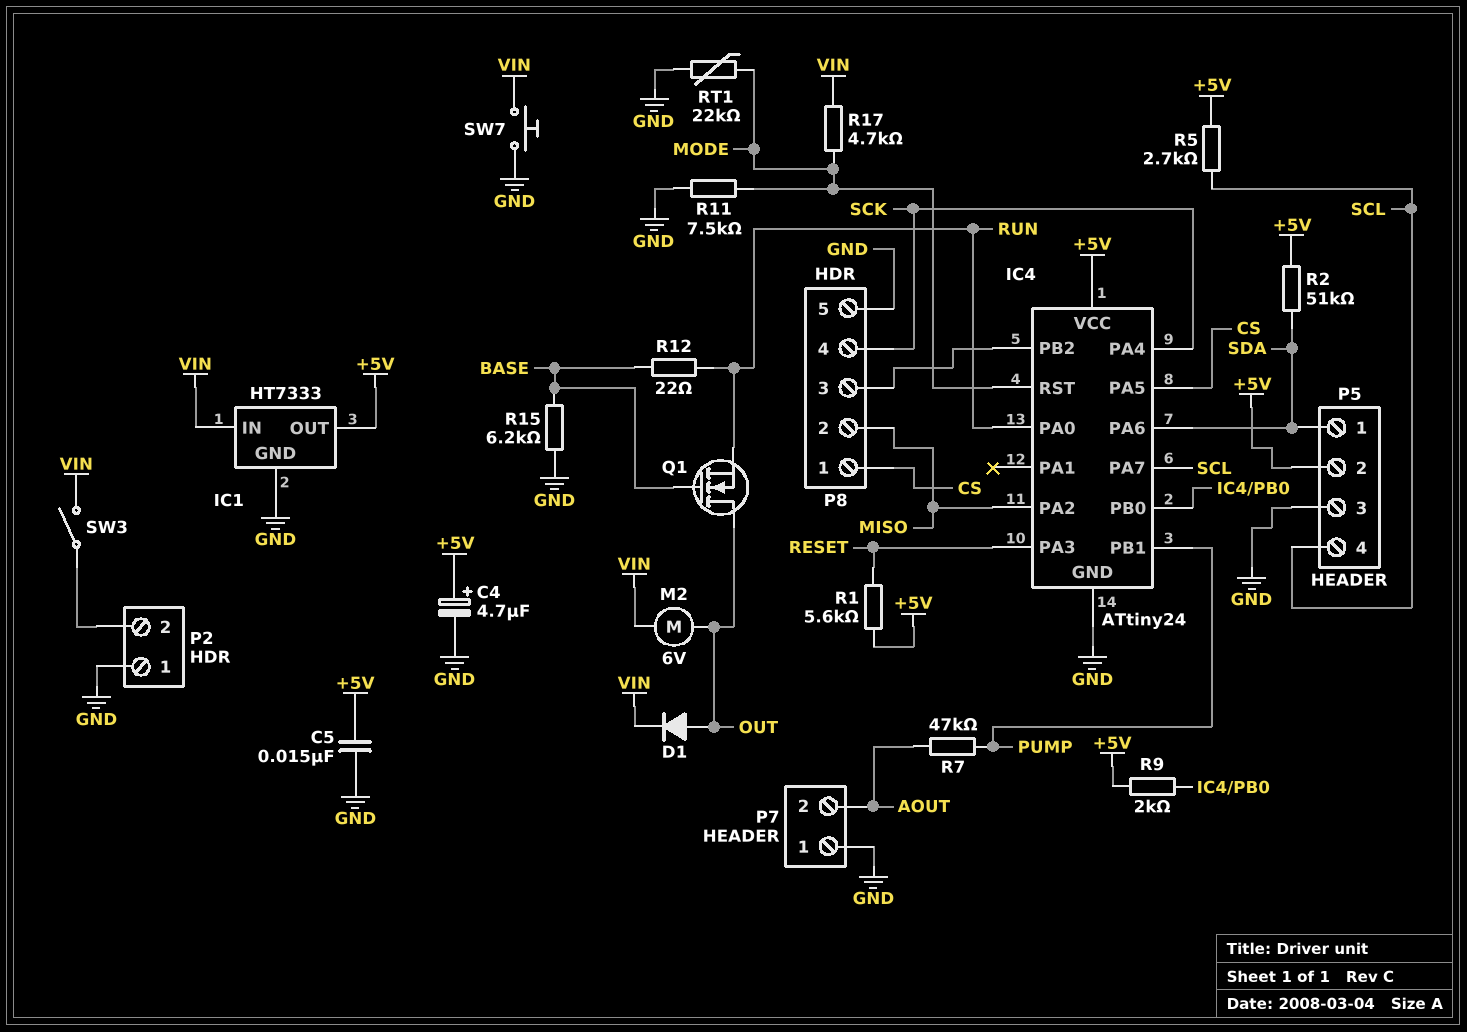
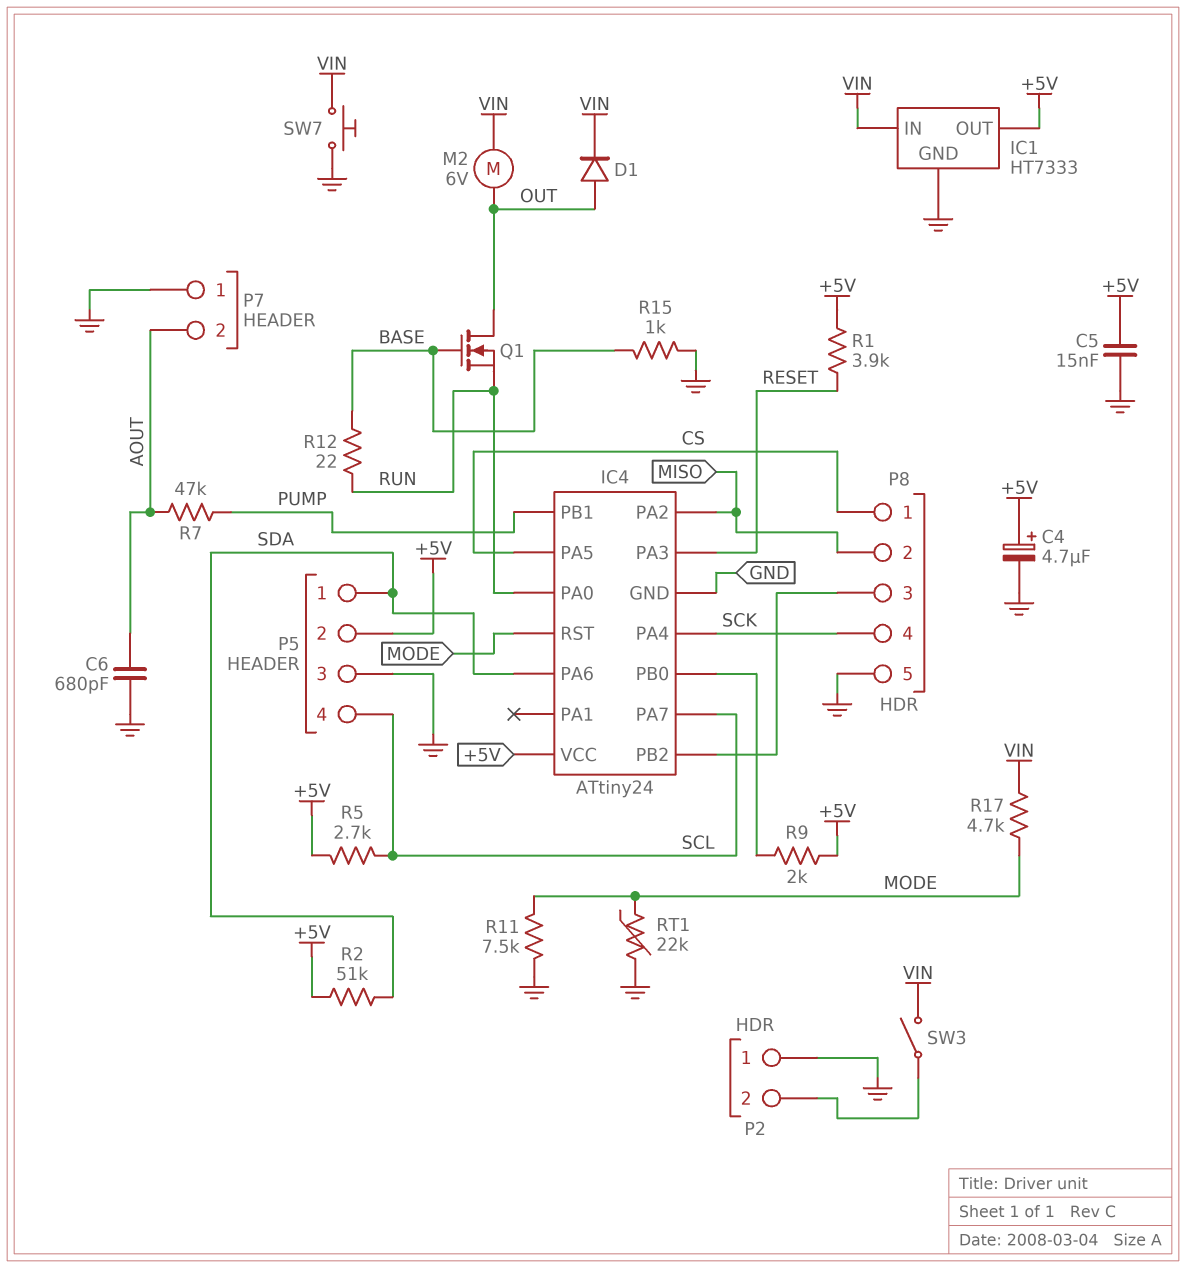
C6: none -> 680pF (AOUT, GND)
R1: 5.6k (+5V, RESET) -> 3.9k (+5V, RESET)
R15: 6.2k (BASE, GND) -> 1k (BASE, GND)

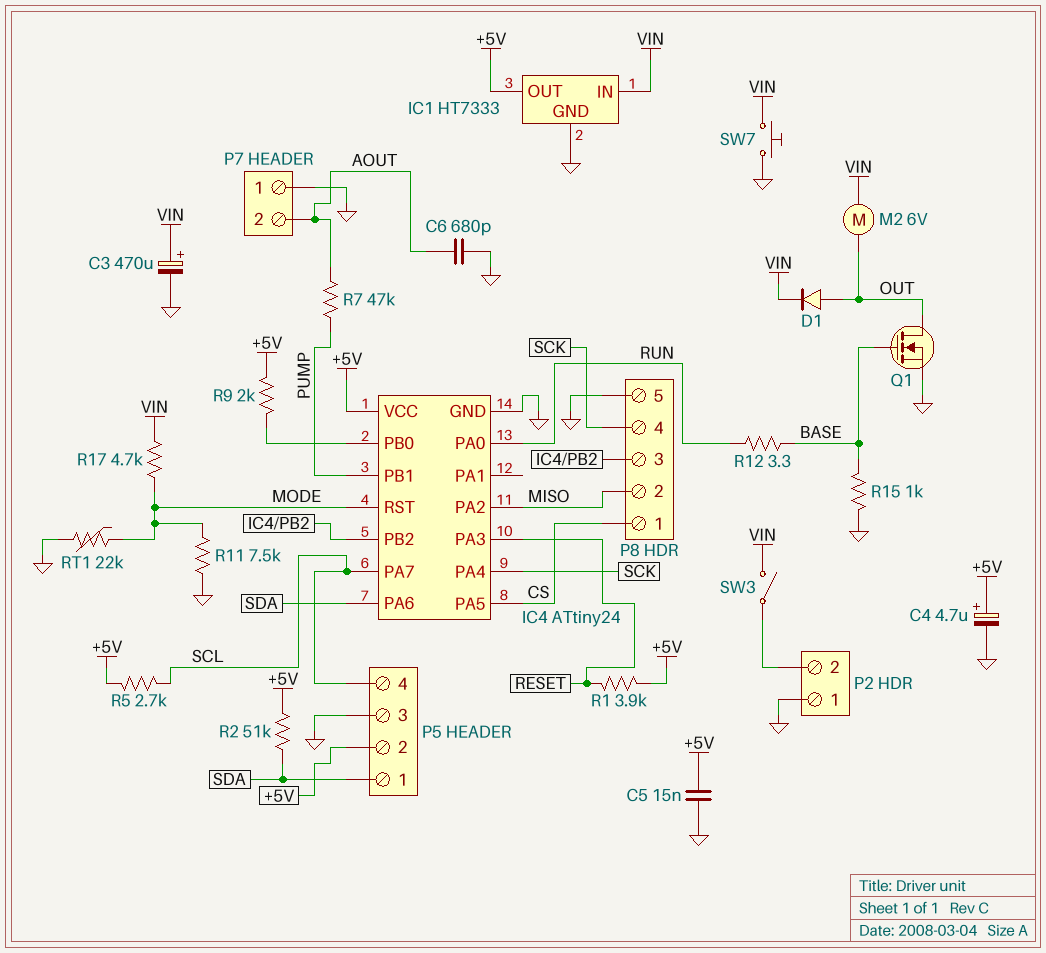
C3: none -> 470uF (plus VIN, minus GND)
Q1: NMOS (G BASE, D OUT, S RUN) -> NMOS (G BASE, D OUT, S GND)
R12: 22 (BASE, RUN) -> 3.3 (BASE, RUN)

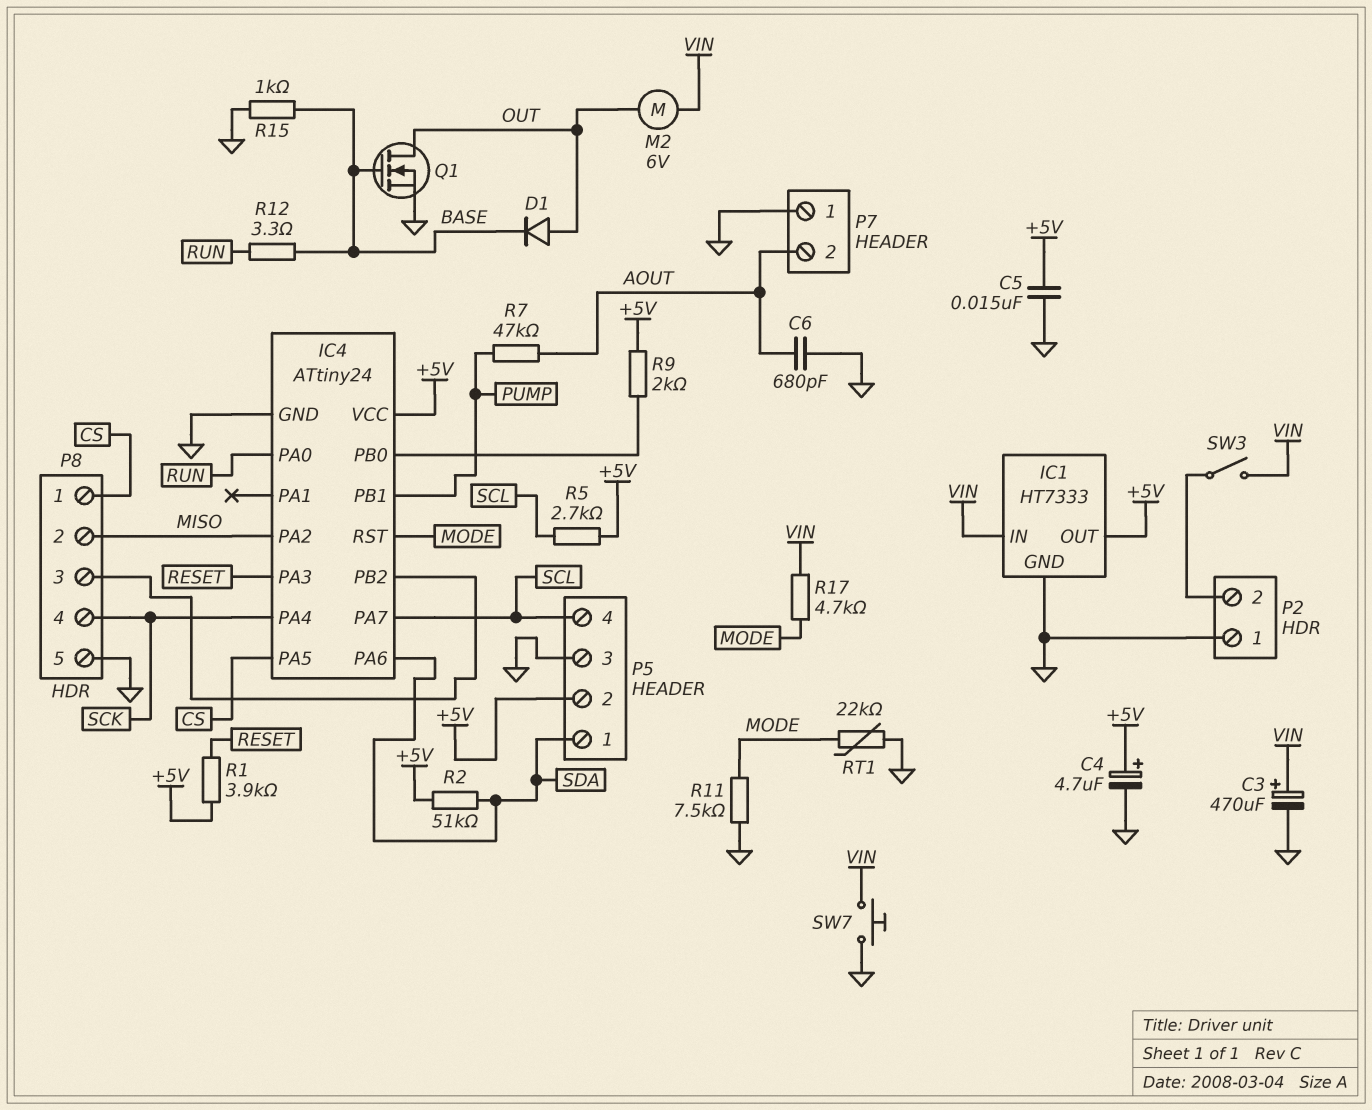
D1: diode (A OUT, K VIN) -> diode (A OUT, K BASE)

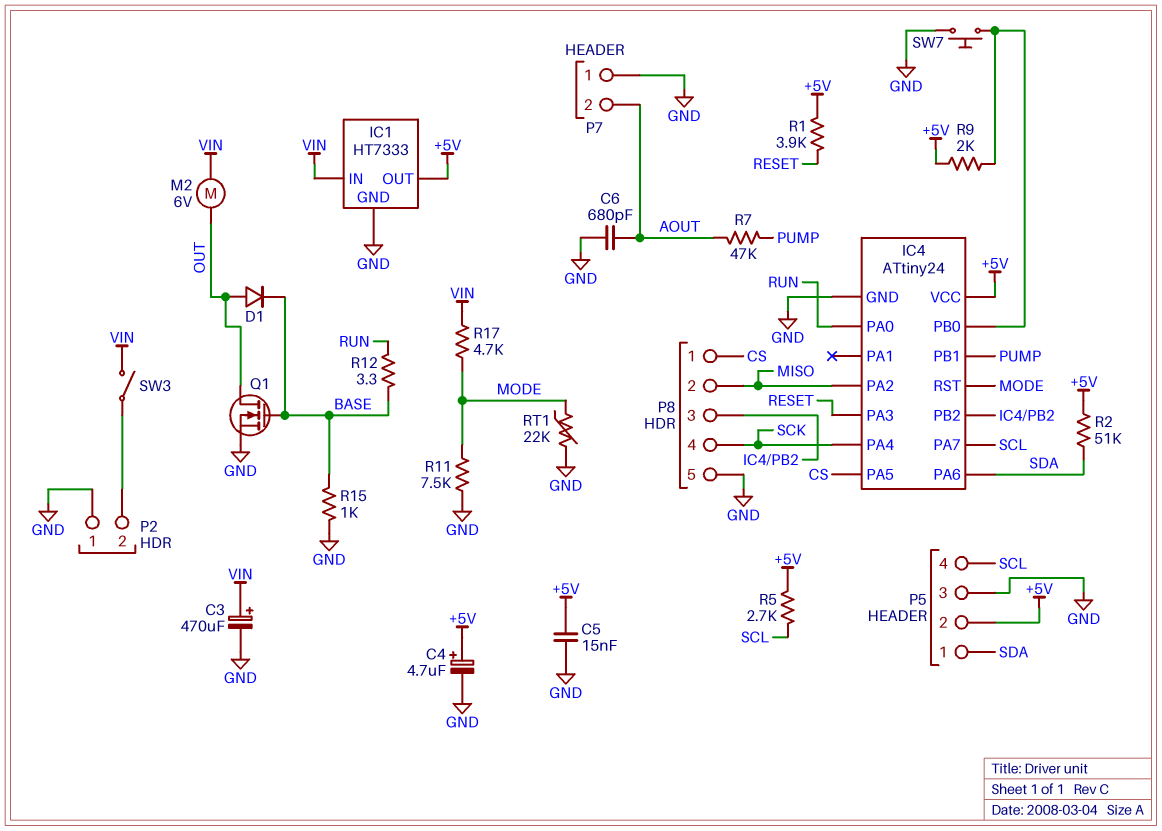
SW7: button (GND, VIN) -> button (GND, IC4/PB0)

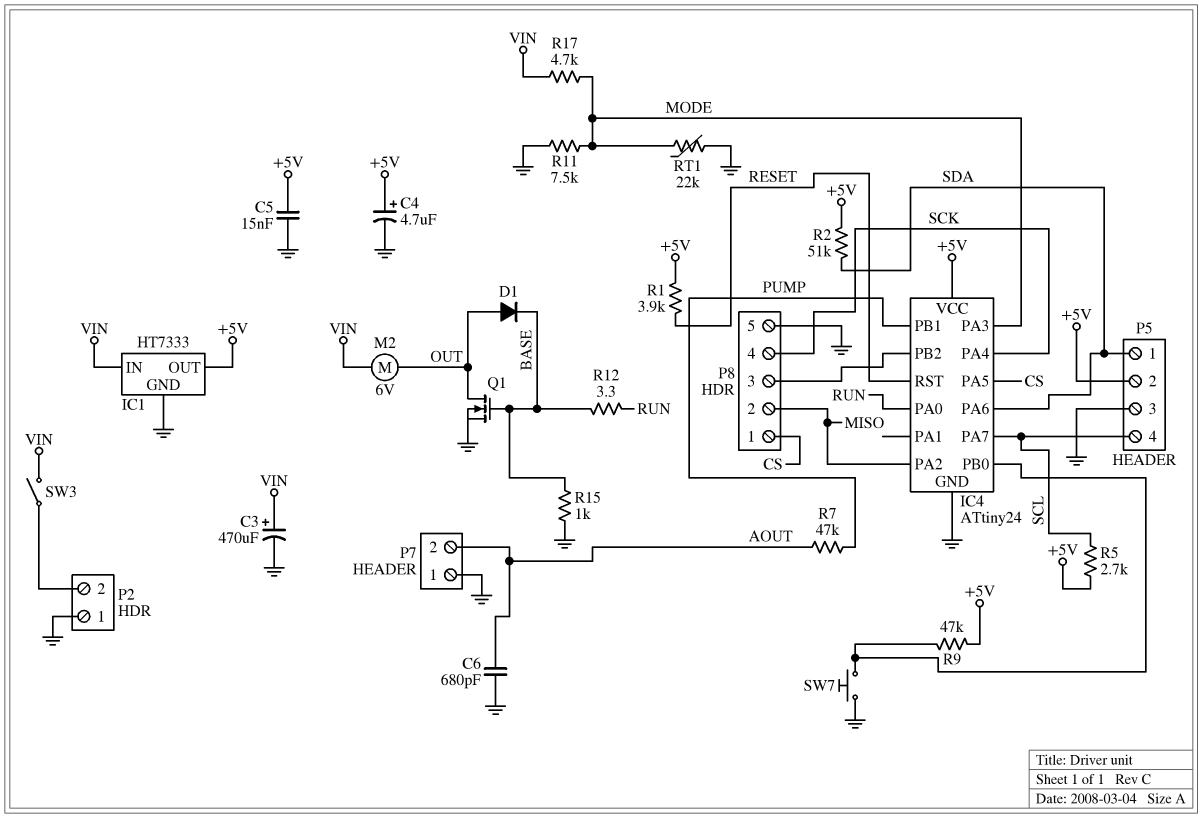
IC4 pin PA3: RESET -> MODE
IC4 pin RST: MODE -> RESET
R9: 2k (+5V, IC4/PB0) -> 47k (+5V, IC4/PB0)

